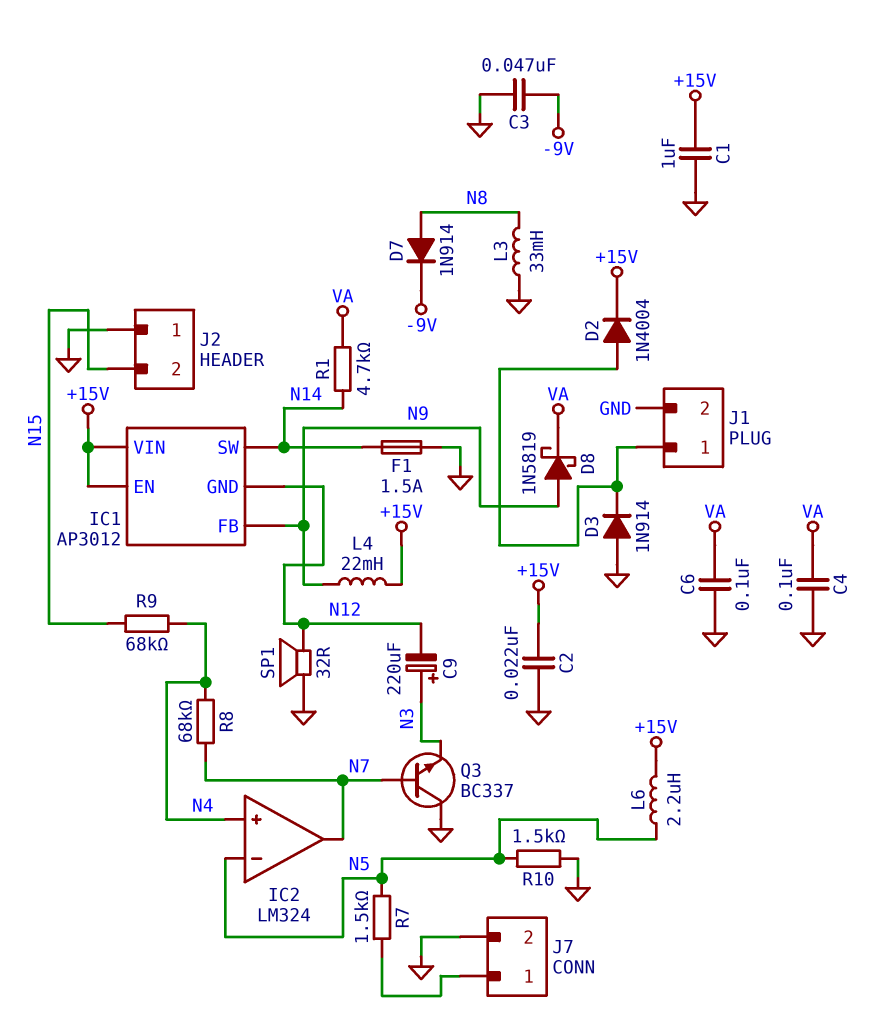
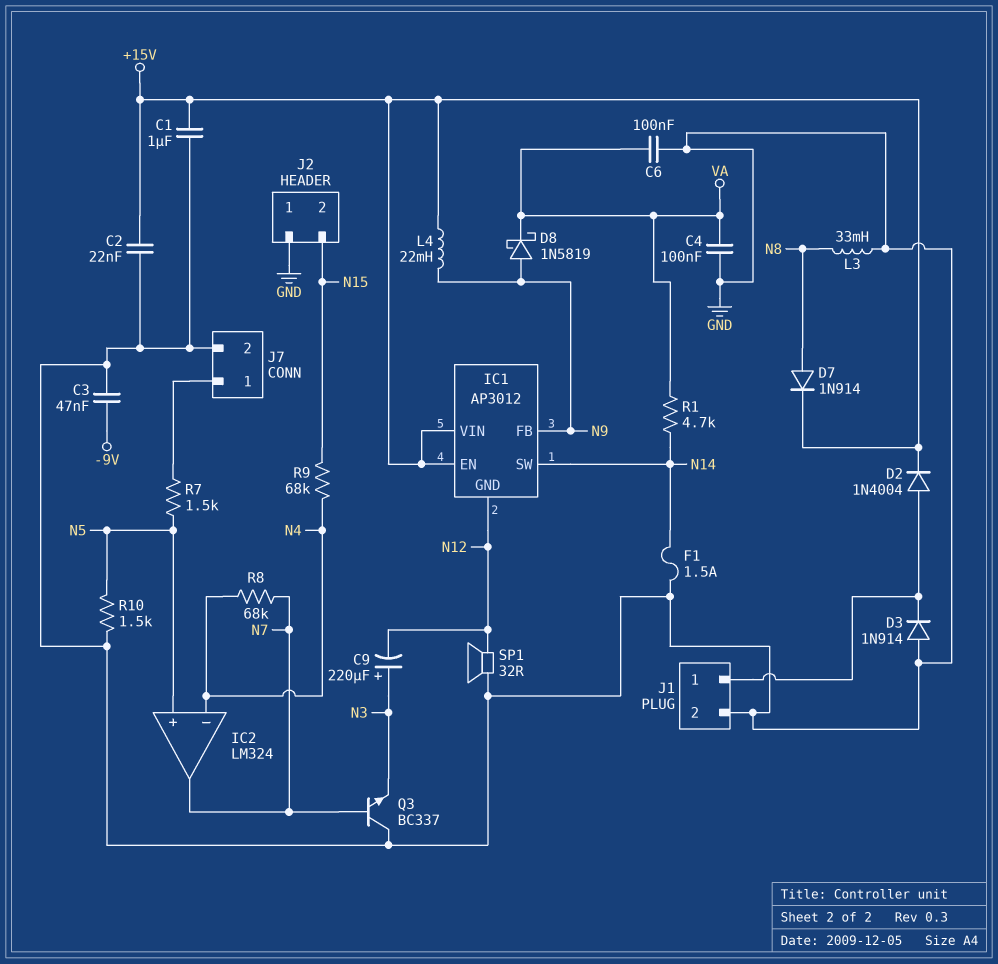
D7: diode 1N914 (A N8, K -9V) -> diode 1N914 (A N8, K +15V)
IC2 pin in+: N4 -> N5
IC2 pin in-: N5 -> N4
L6: 2.2uH (+15V, N5) -> none

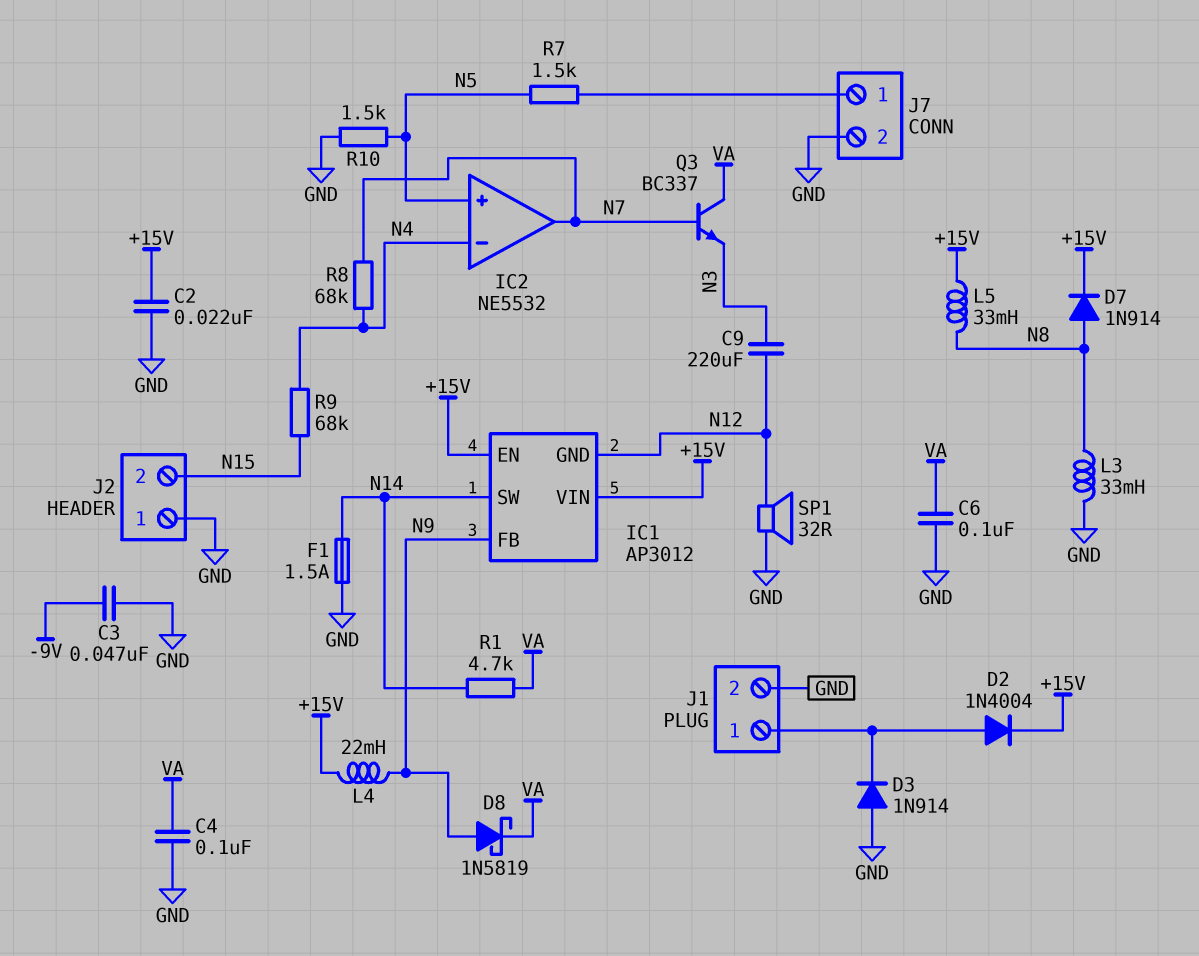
C1: 1uF (+15V, GND) -> none
C9: 220uF (plus N3, minus N12) -> 220uF (N3, N12)
IC2: LM324 -> NE5532
L5: none -> 33mH (+15V, N8)
Q3: NPN BC337 (B N7, C GND, E N3) -> NPN BC337 (B N7, C VA, E N3)

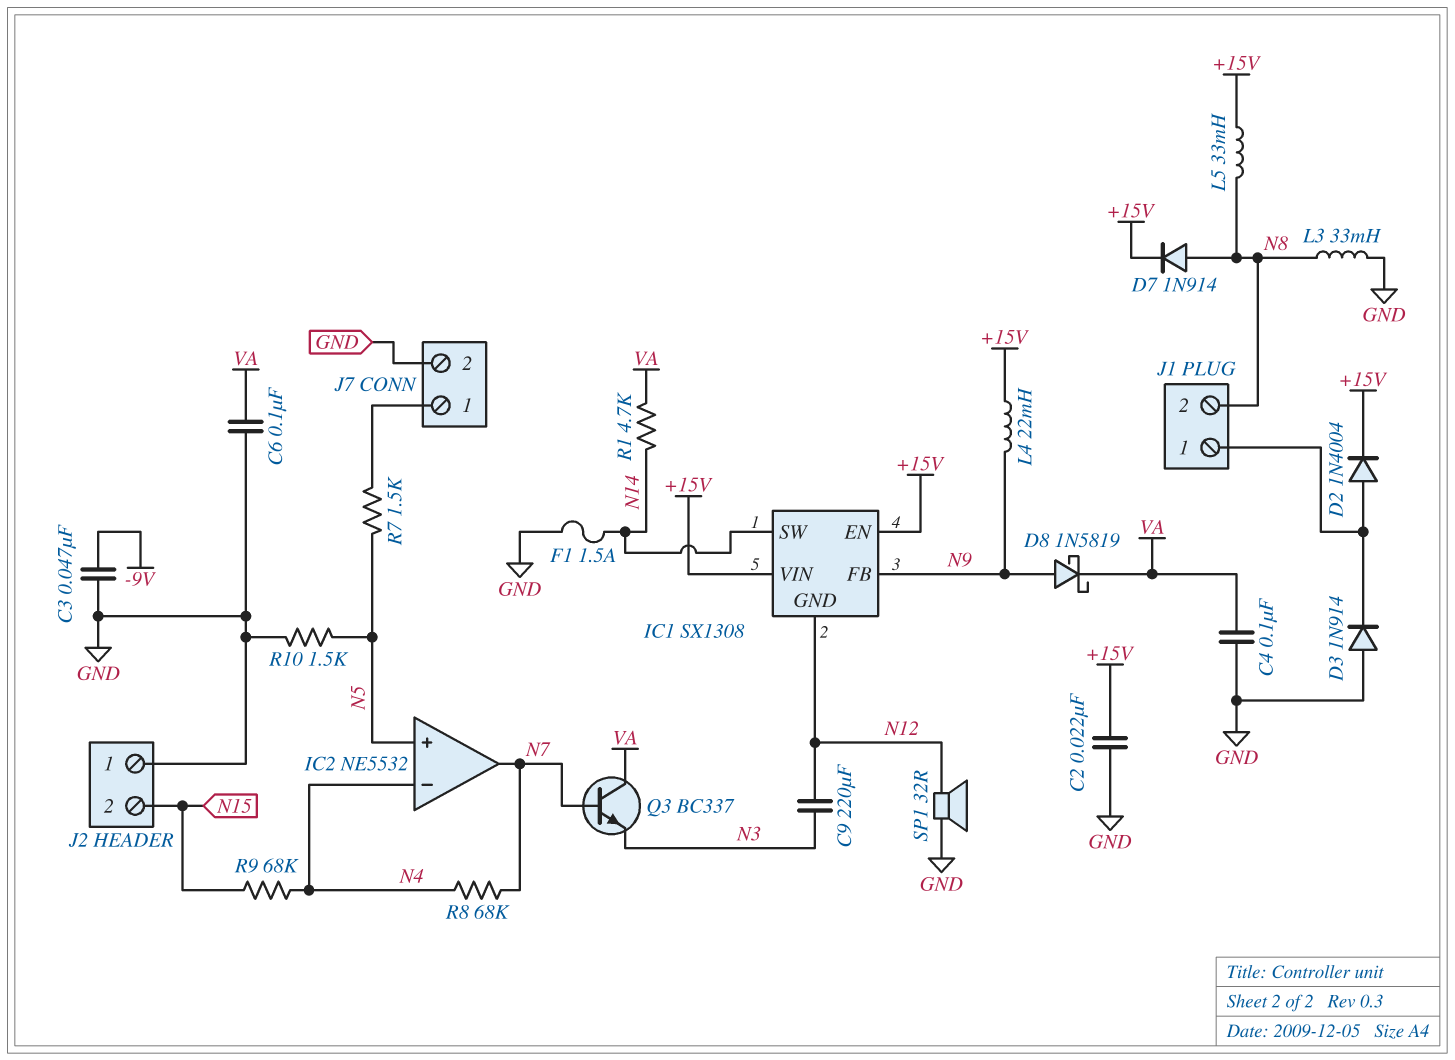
IC1: AP3012 -> SX1308
J1 pin 2: GND -> N8

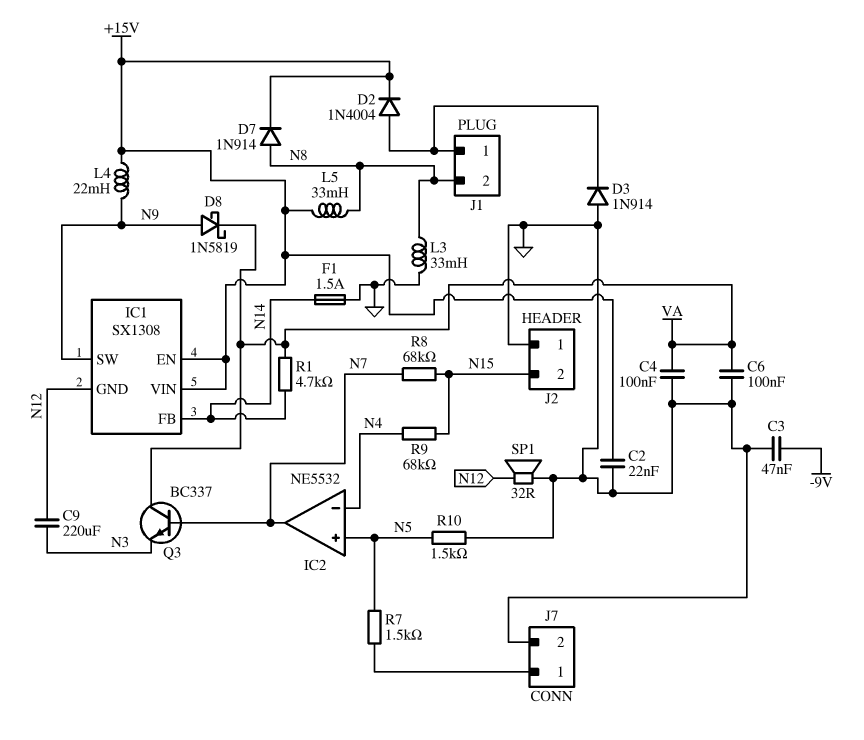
IC1 pin FB: N9 -> N14
IC1 pin SW: N14 -> N9
R8: 68k (N4, N7) -> 68k (N7, N15)

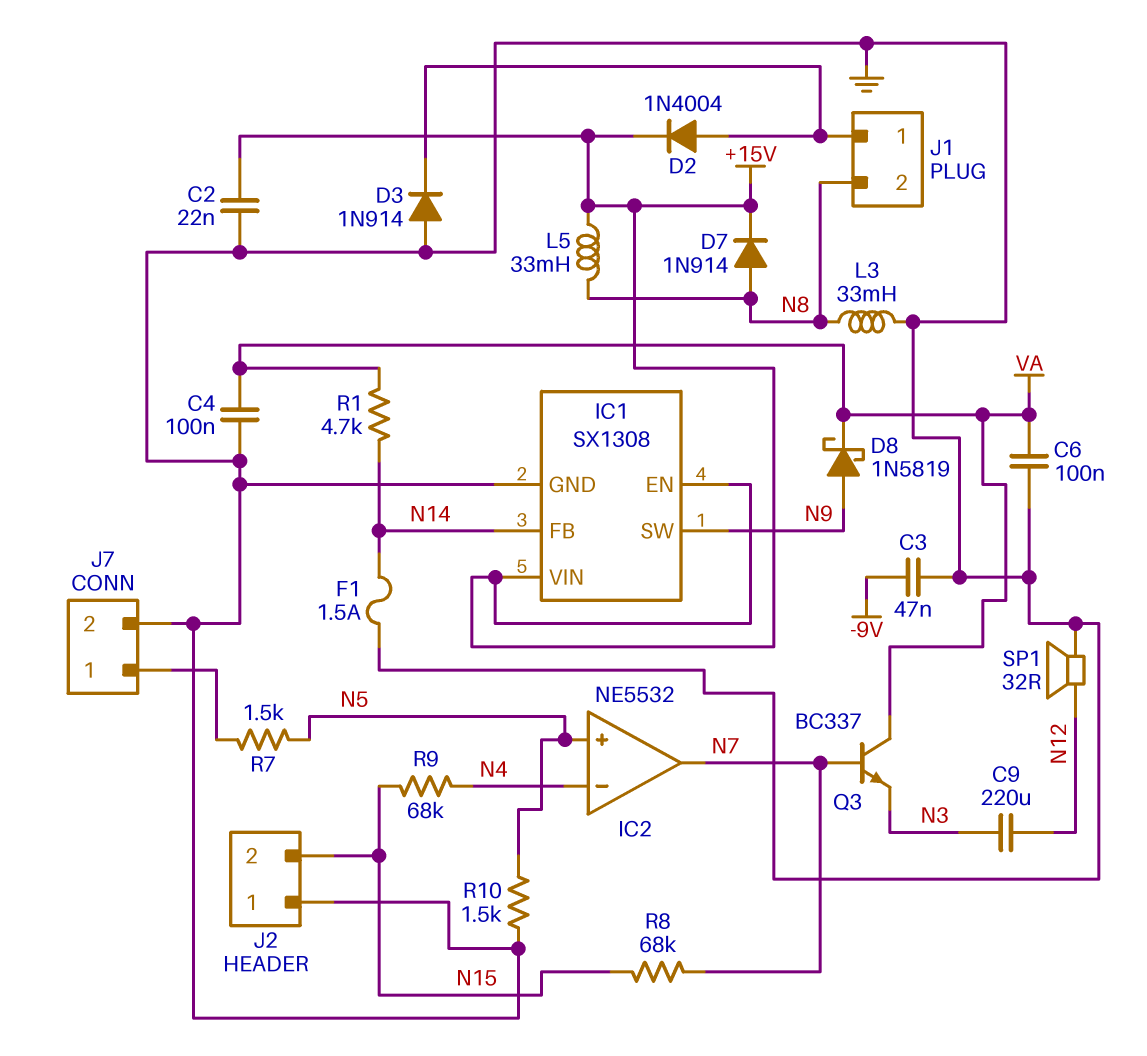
IC1 pin GND: N12 -> GND
L4: 22mH (+15V, N9) -> none

